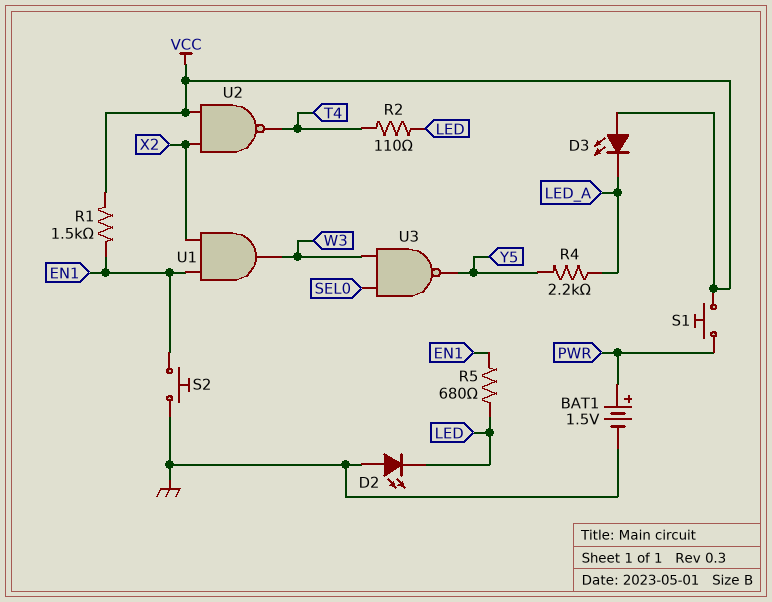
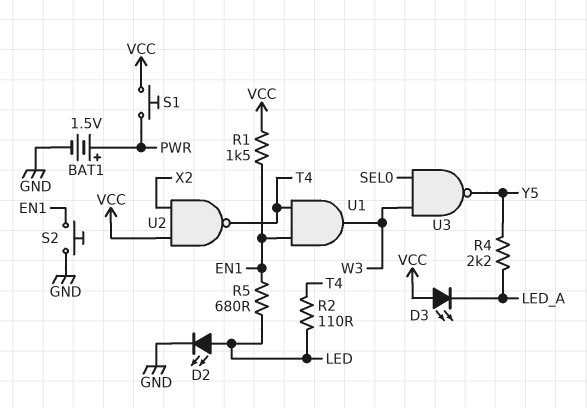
D2: LED (A GND, K LED) -> LED (A LED, K GND)
U1: AND (in EN1, in X2, out W3) -> AND (in EN1, in T4, out W3)

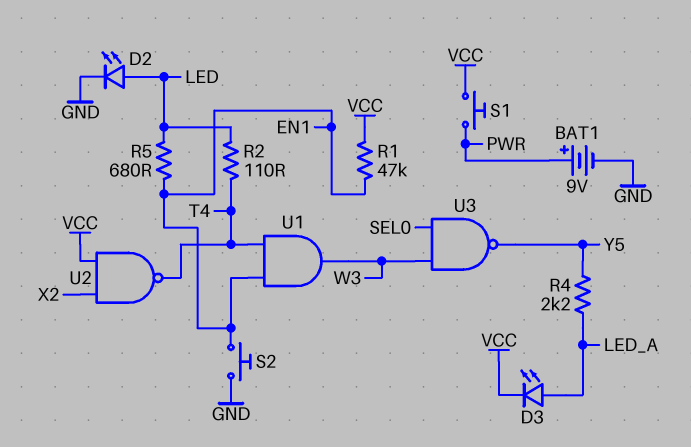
BAT1: 1.5V (plus PWR, minus GND) -> 9V (plus PWR, minus GND)
D3: LED (A VCC, K LED_A) -> LED (A LED_A, K VCC)
R1: 1.5k (EN1, VCC) -> 47k (EN1, VCC)

